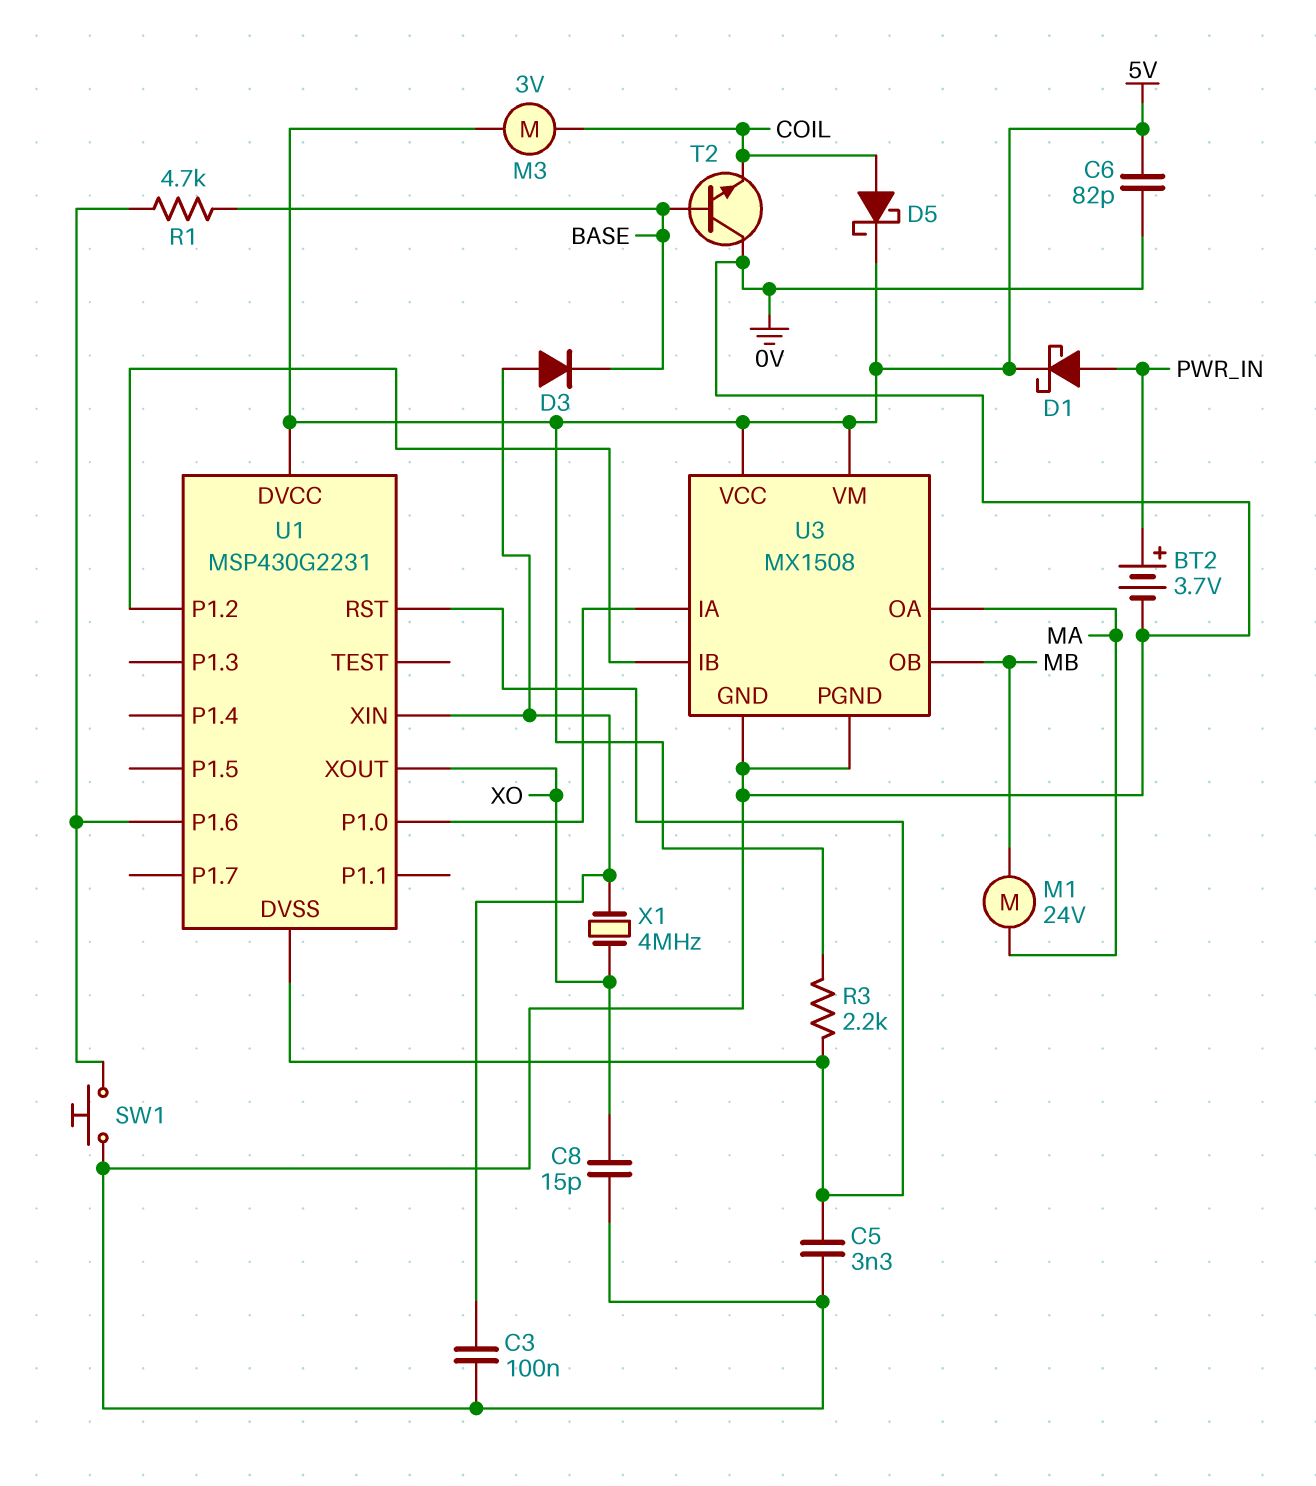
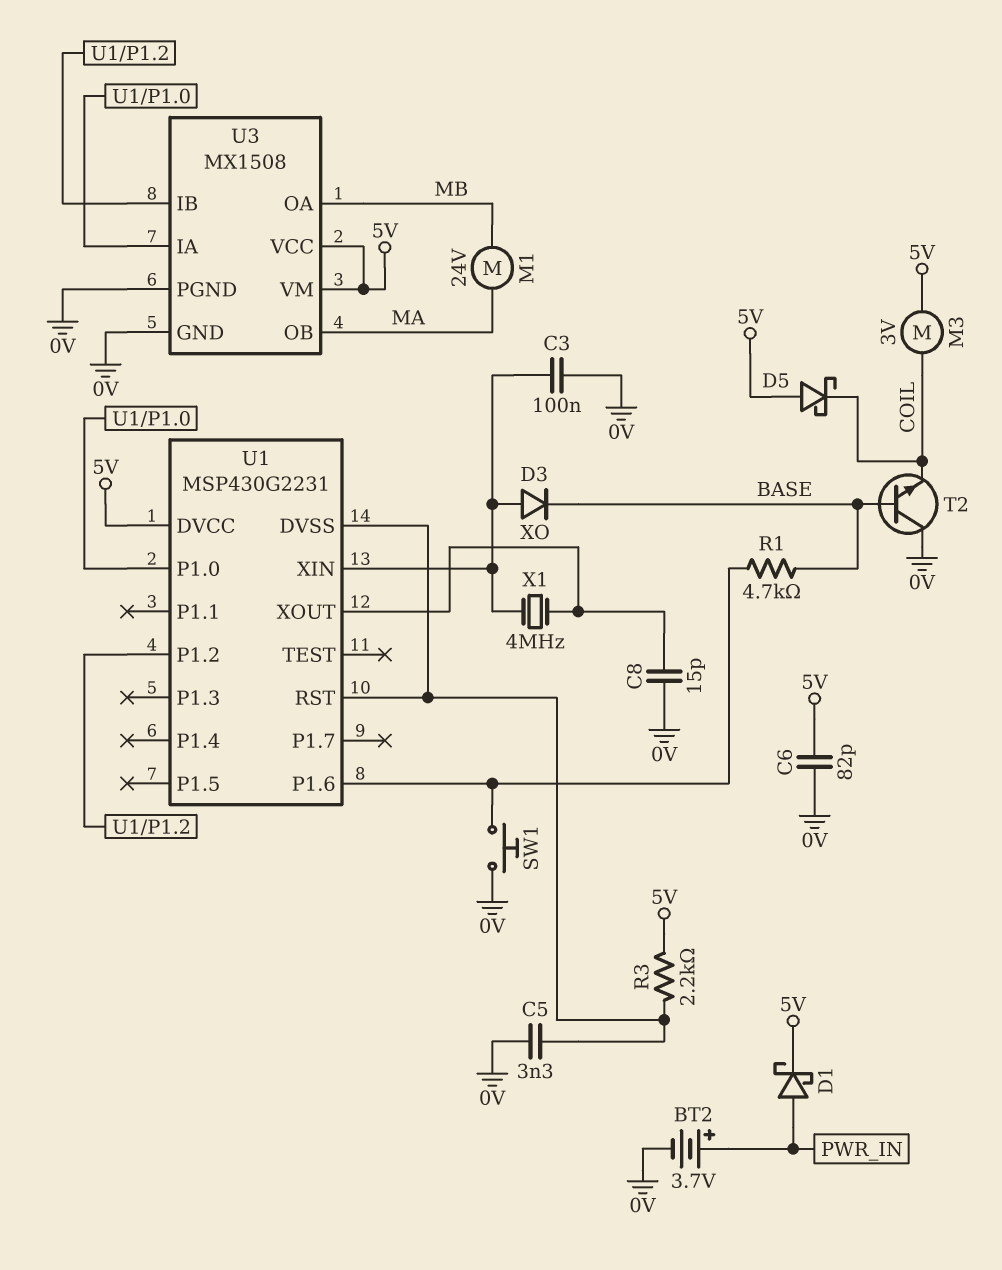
D5: schottky (A COIL, K 5V) -> schottky (A 5V, K COIL)
U3 pin OA: MA -> MB
U3 pin OB: MB -> MA

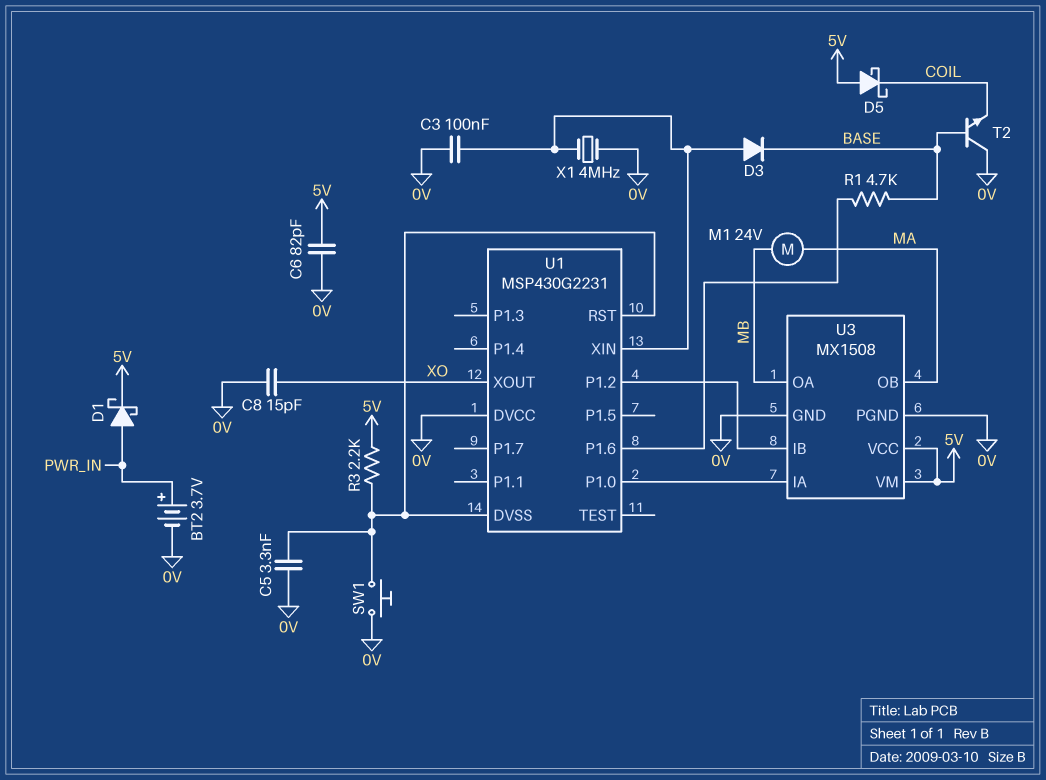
M3: motor 3V (5V, COIL) -> none
SW1: button (0V, U1/P1.6) -> button (0V, U1/DVSS)
U1 pin DVCC: 5V -> 0V
X1: 4MHz (U1/XIN, XO) -> 4MHz (0V, U1/XIN)

